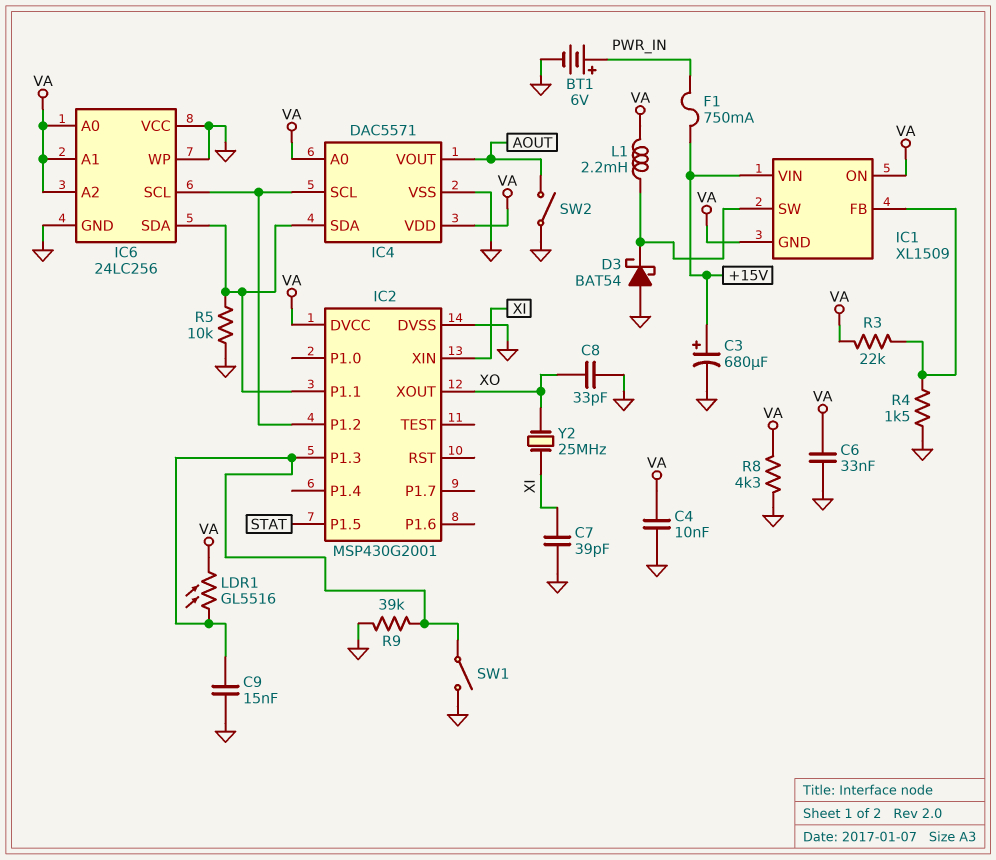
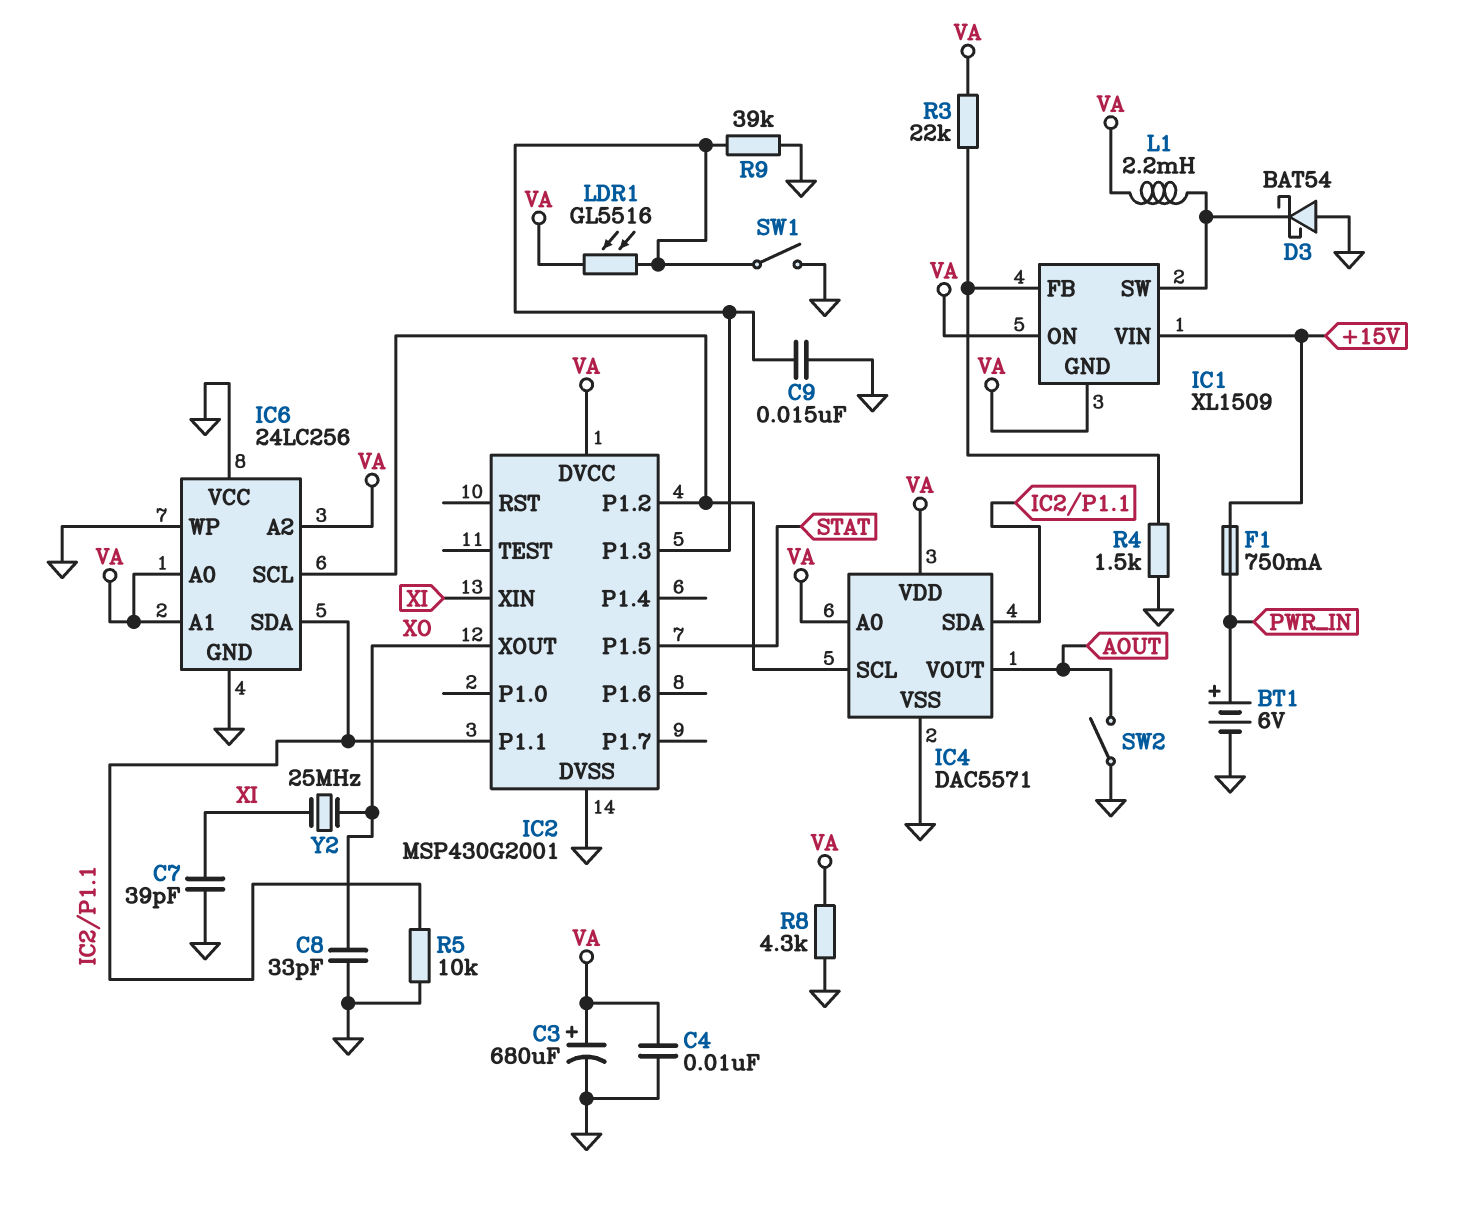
C3: 680uF (plus +15V, minus GND) -> 680uF (plus VA, minus GND)
C6: 33nF (GND, VA) -> none

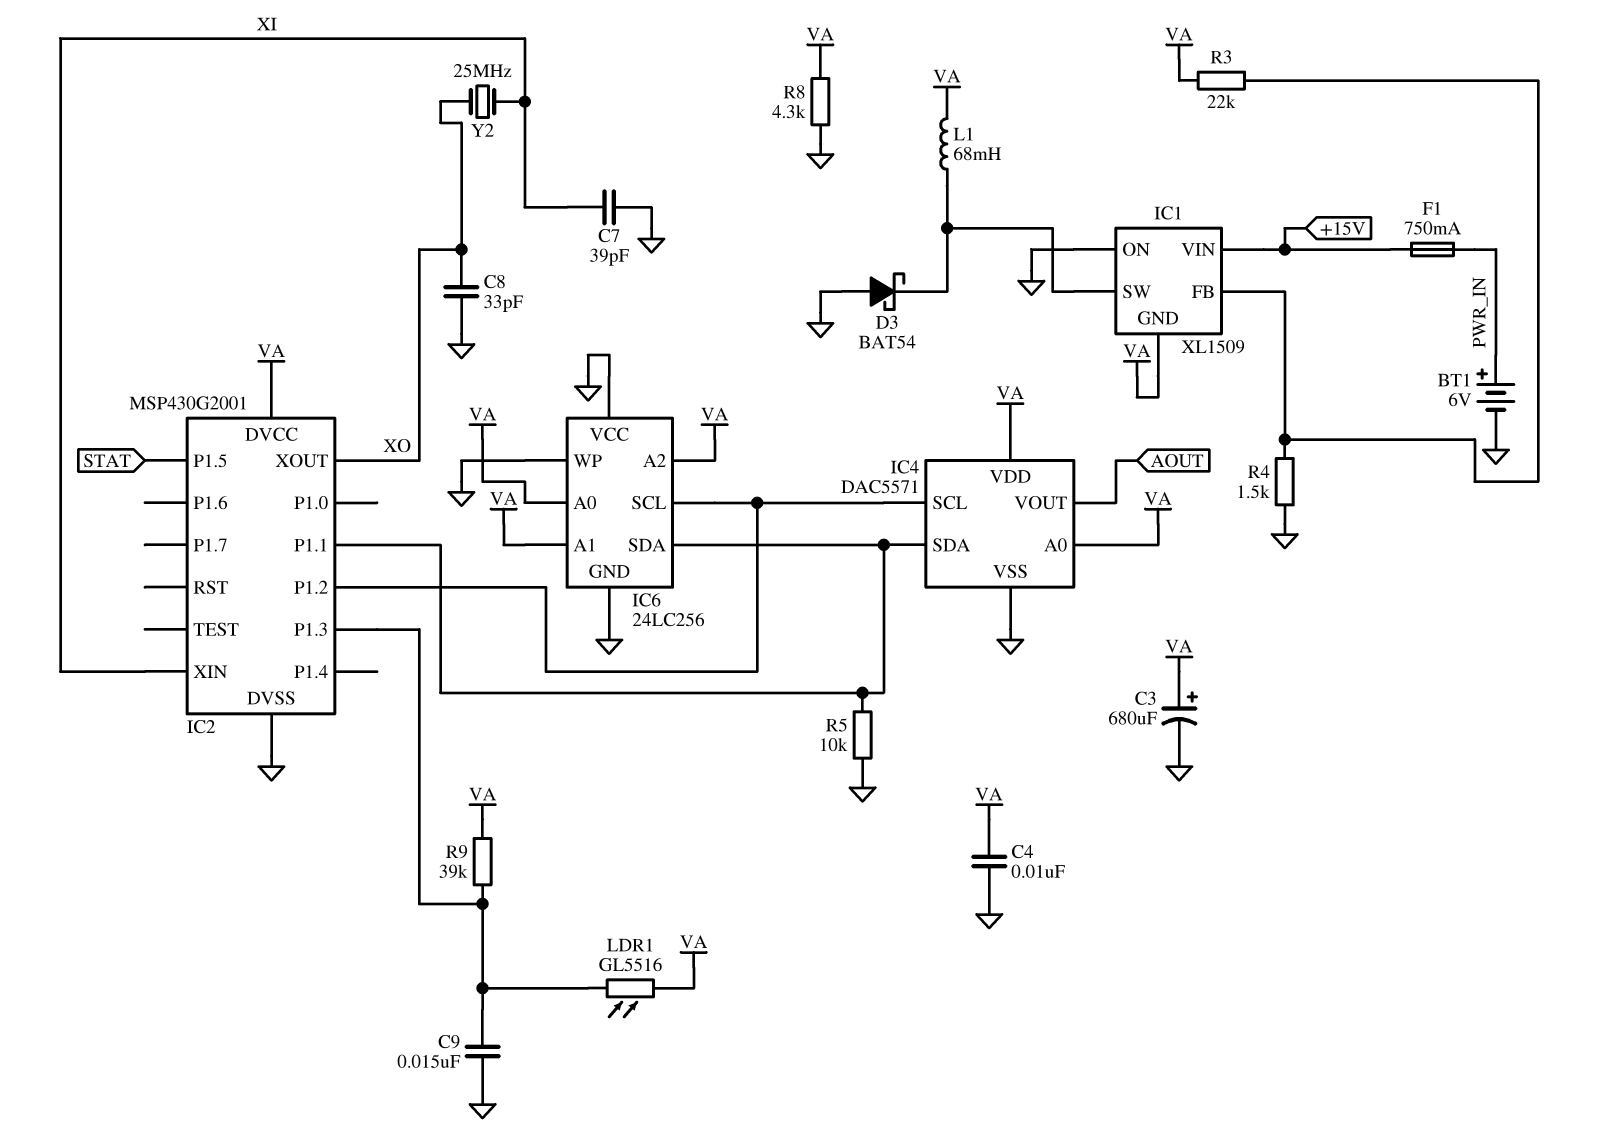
IC1 pin ON: VA -> GND
L1: 2.2mH (IC1/SW, VA) -> 68mH (IC1/SW, VA)
R9: 39k (GND, IC2/P1.3) -> 39k (IC2/P1.3, VA)
SW1: switch (GND, IC2/P1.3) -> none
SW2: switch (AOUT, GND) -> none

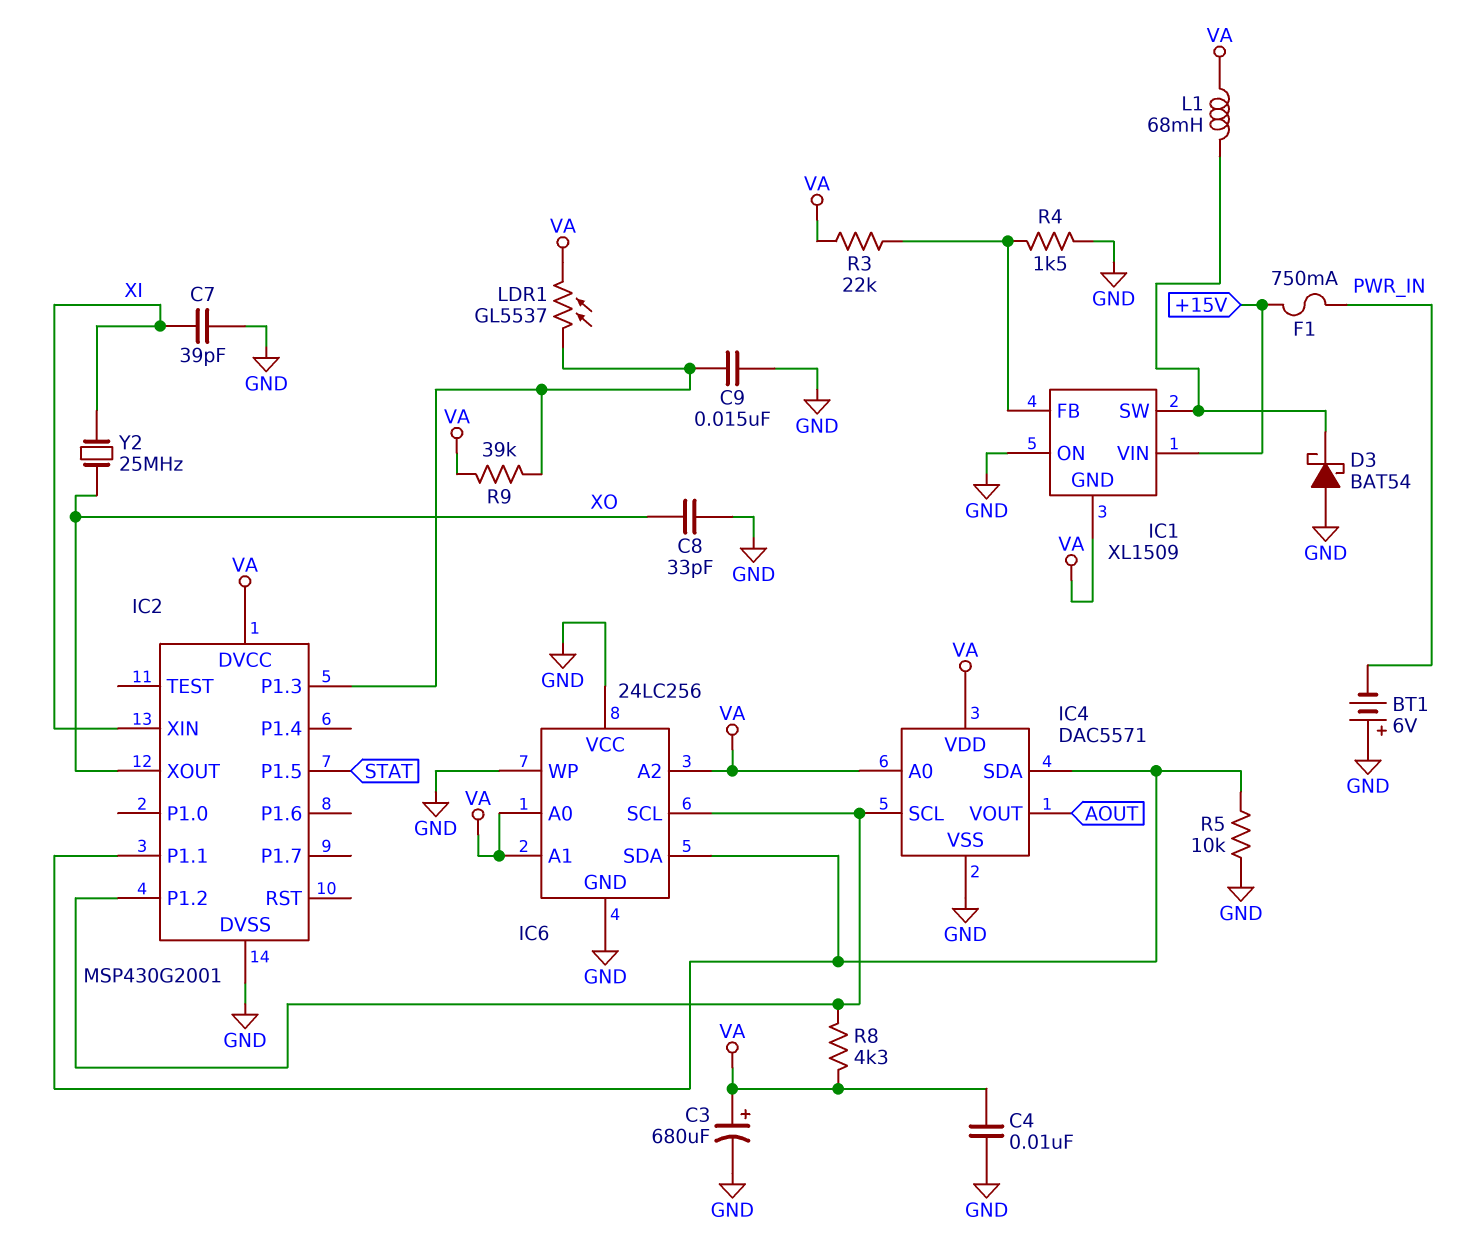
BT1: 6V (plus PWR_IN, minus GND) -> 6V (plus GND, minus PWR_IN)
LDR1: GL5516 (IC2/P1.3, VA) -> GL5537 (IC2/P1.3, VA)
R8: 4.3k (GND, VA) -> 4.3k (IC2/P1.2, VA)

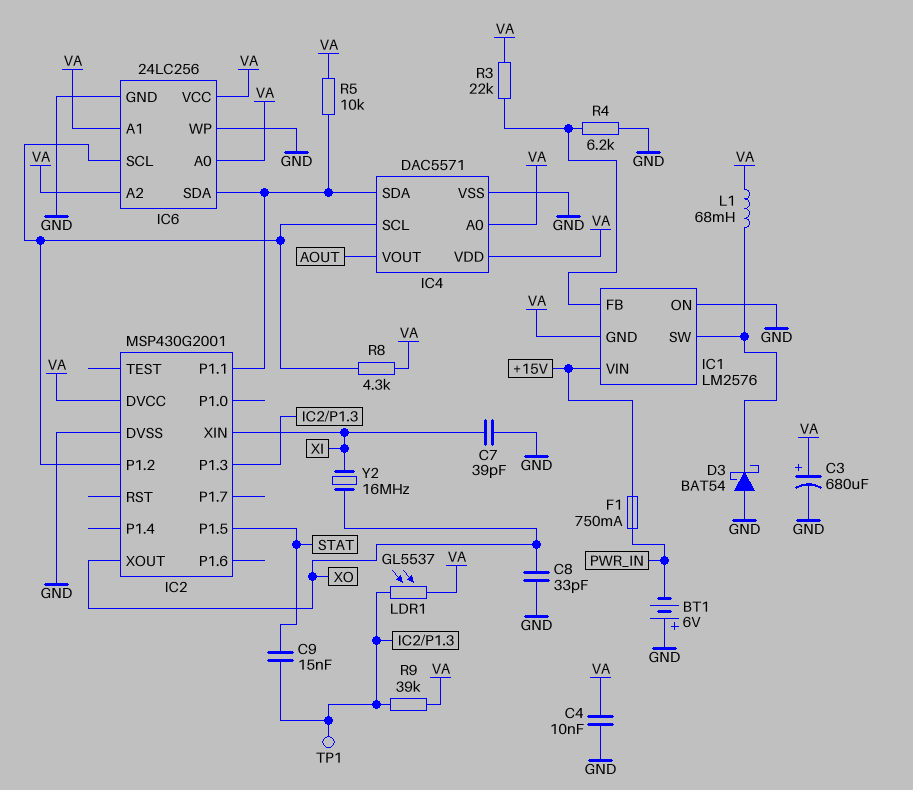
C9: 15nF (GND, IC2/P1.3) -> 15nF (IC2/P1.3, STAT)
IC1: XL1509 -> LM2576
IC6 pin VCC: GND -> VA
R4: 1.5k (GND, IC1/FB) -> 6.2k (GND, IC1/FB)
R5: 10k (GND, IC2/P1.1) -> 10k (IC2/P1.1, VA)
TP1: none -> test point (IC2/P1.3)
Y2: 25MHz (XI, XO) -> 16MHz (XI, XO)

